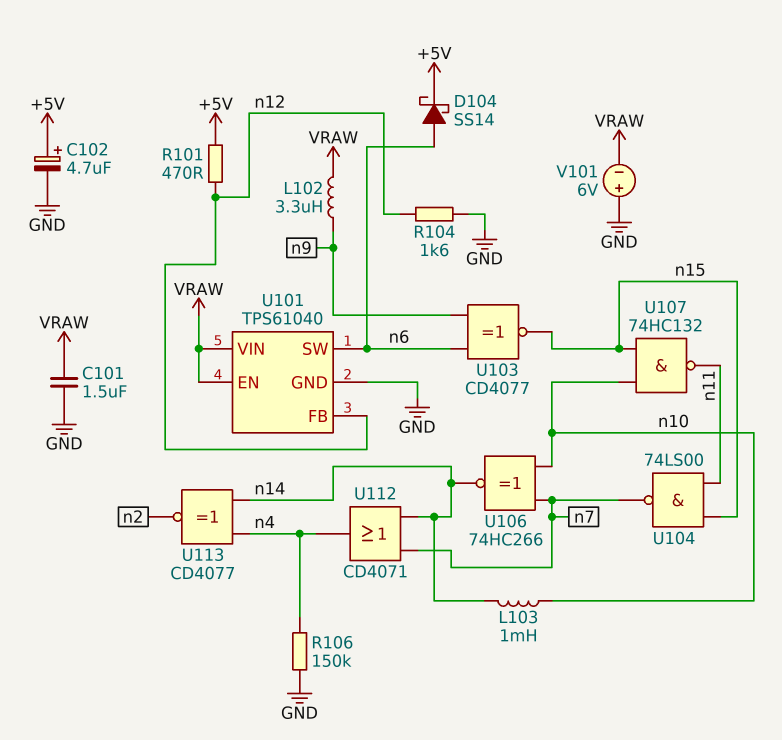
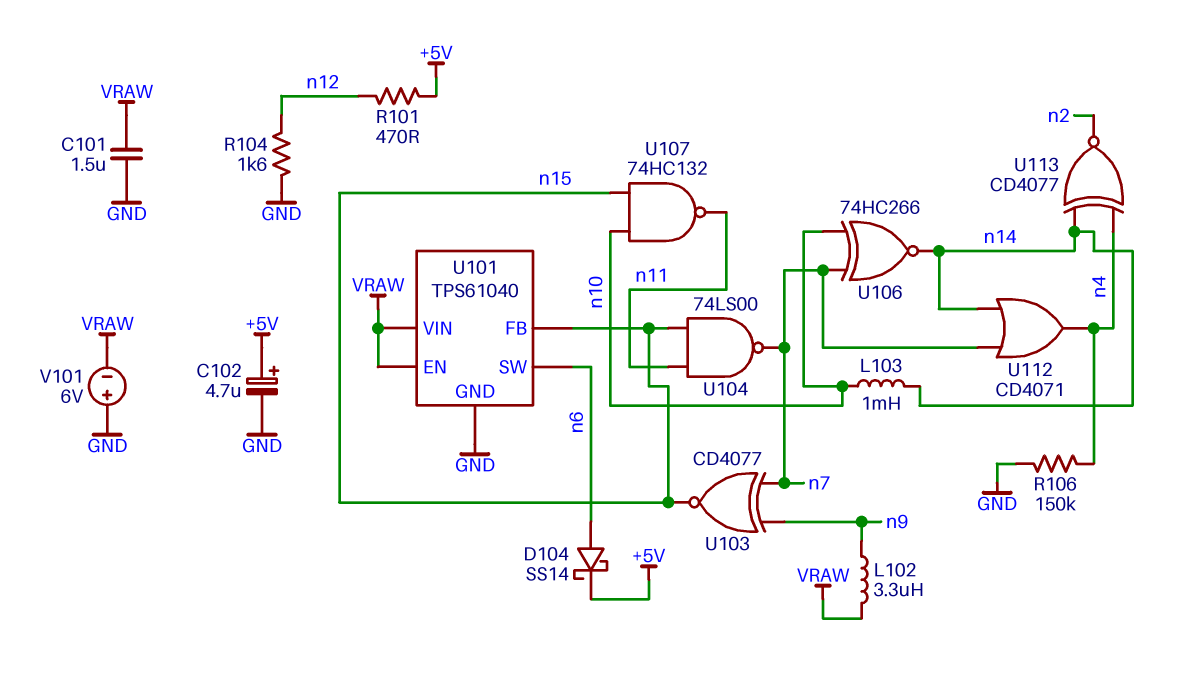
U101 pin FB: n12 -> n15
U103: XNOR CD4077 (in n6, in n9, out n15) -> XNOR CD4077 (in n7, in n9, out n15)

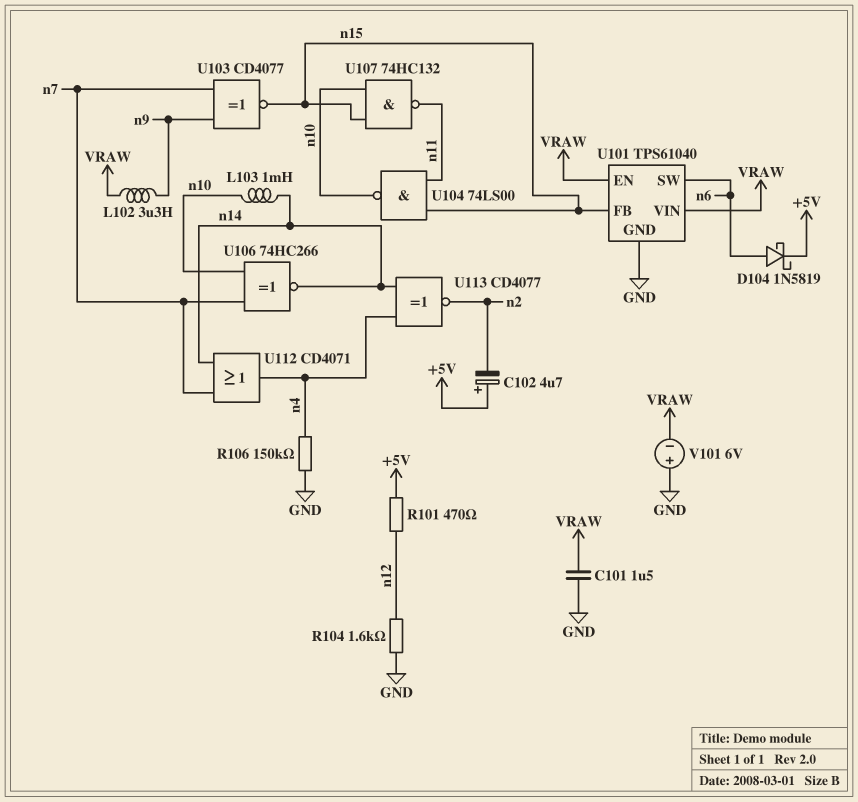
C102: 4.7uF (plus +5V, minus GND) -> 4.7uF (plus +5V, minus n2)
D104: schottky SS14 (A n6, K +5V) -> schottky 1N5819 (A n6, K +5V)
U104: NAND 74LS00 (in n11, in n15, out n7) -> NAND 74LS00 (in n11, in n15, out n10)

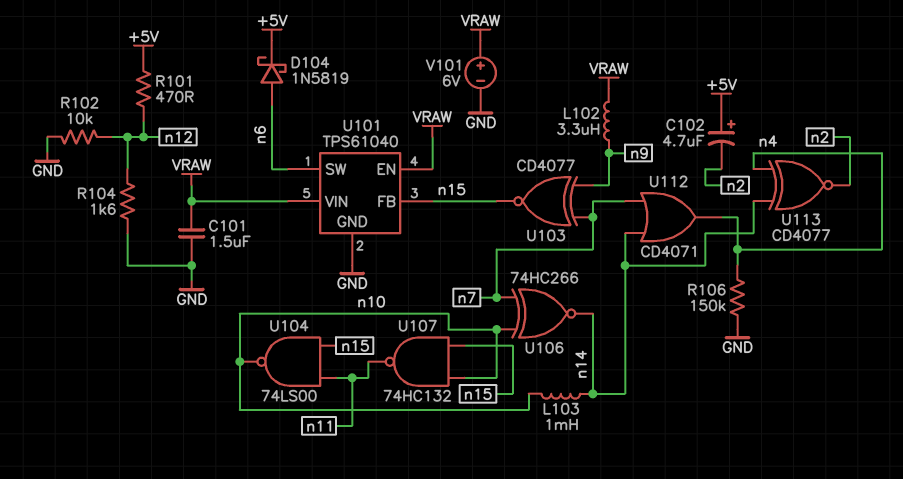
R102: none -> 10k (GND, n12)
V101: 6V (plus GND, minus VRAW) -> 6V (plus VRAW, minus GND)

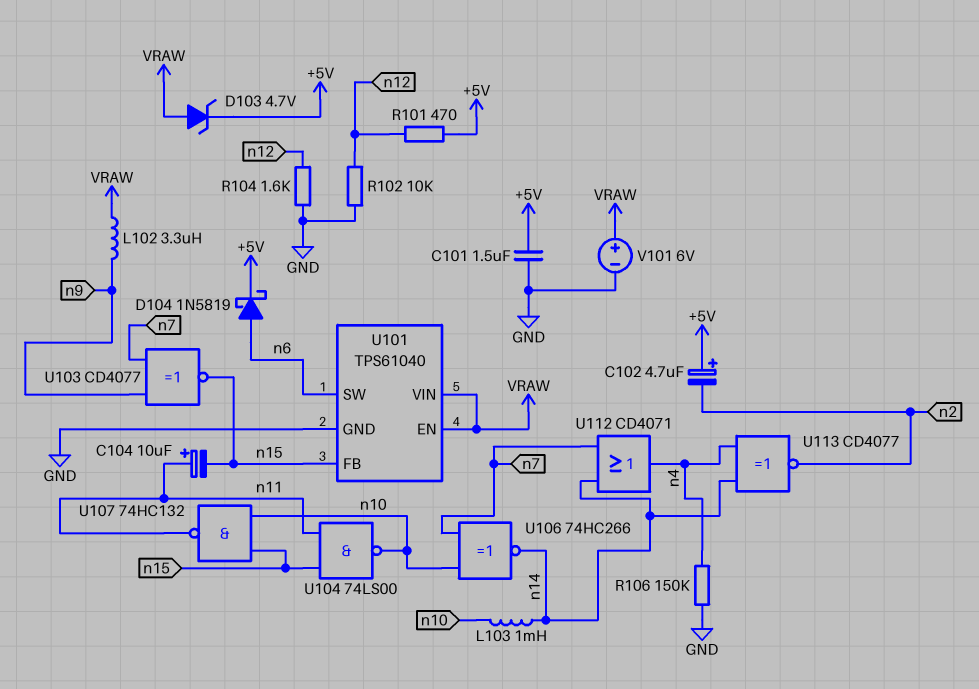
C101: 1.5uF (GND, VRAW) -> 1.5uF (+5V, GND)
C104: none -> 10uF (plus n11, minus n15)
D103: none -> zener 4.7V (A VRAW, K +5V)

